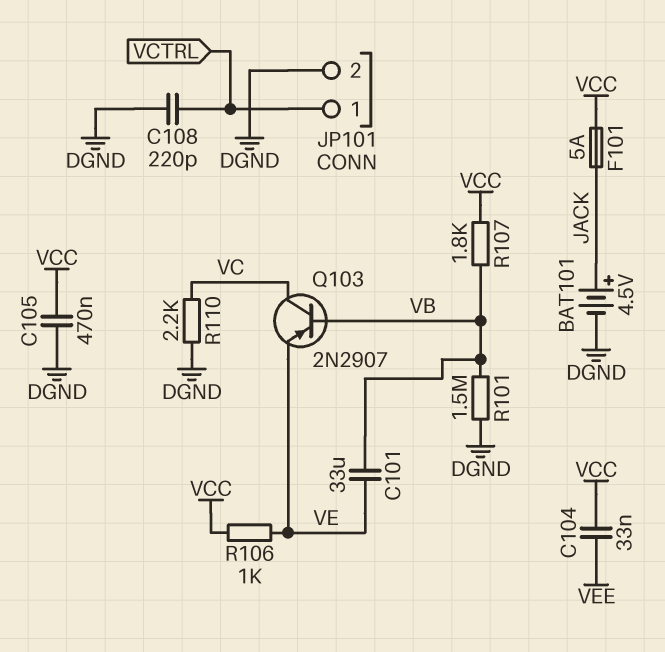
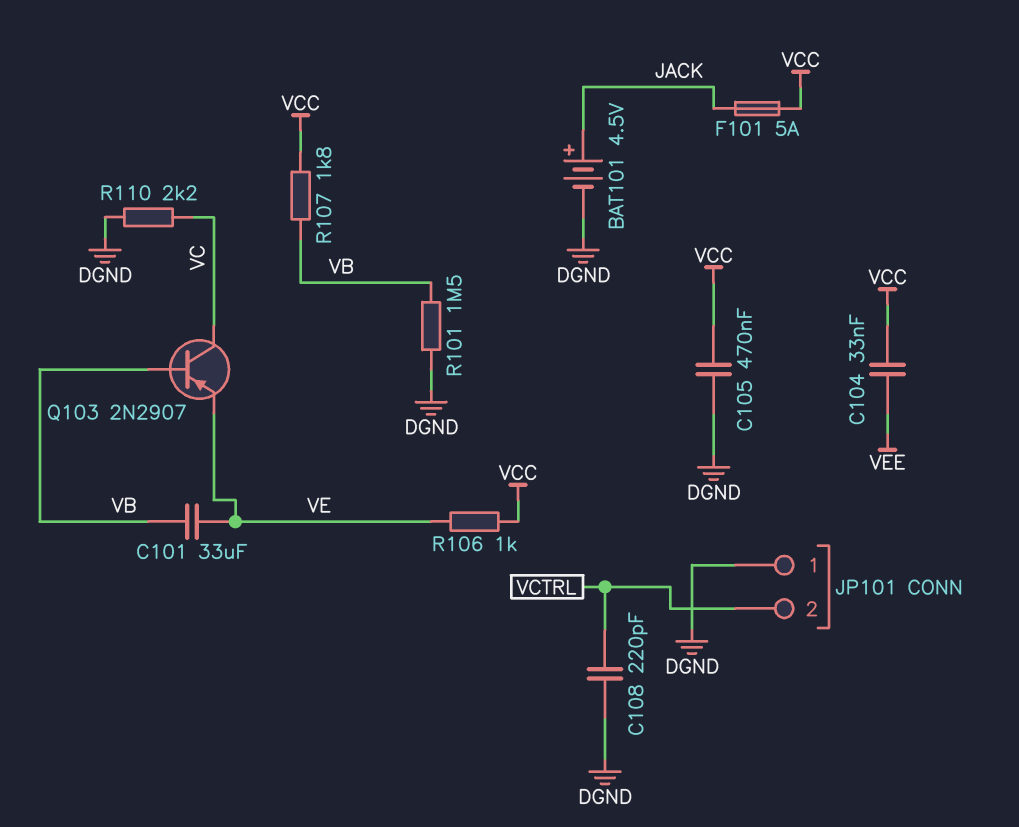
JP101 pin 1: VCTRL -> DGND
JP101 pin 2: DGND -> VCTRL

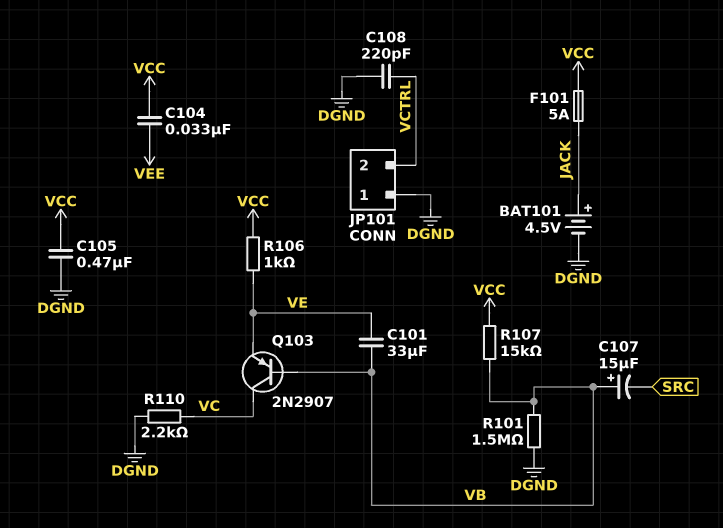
C107: none -> 15uF (plus VB, minus SRC)
R107: 1.8k (VB, VCC) -> 15k (VB, VCC)

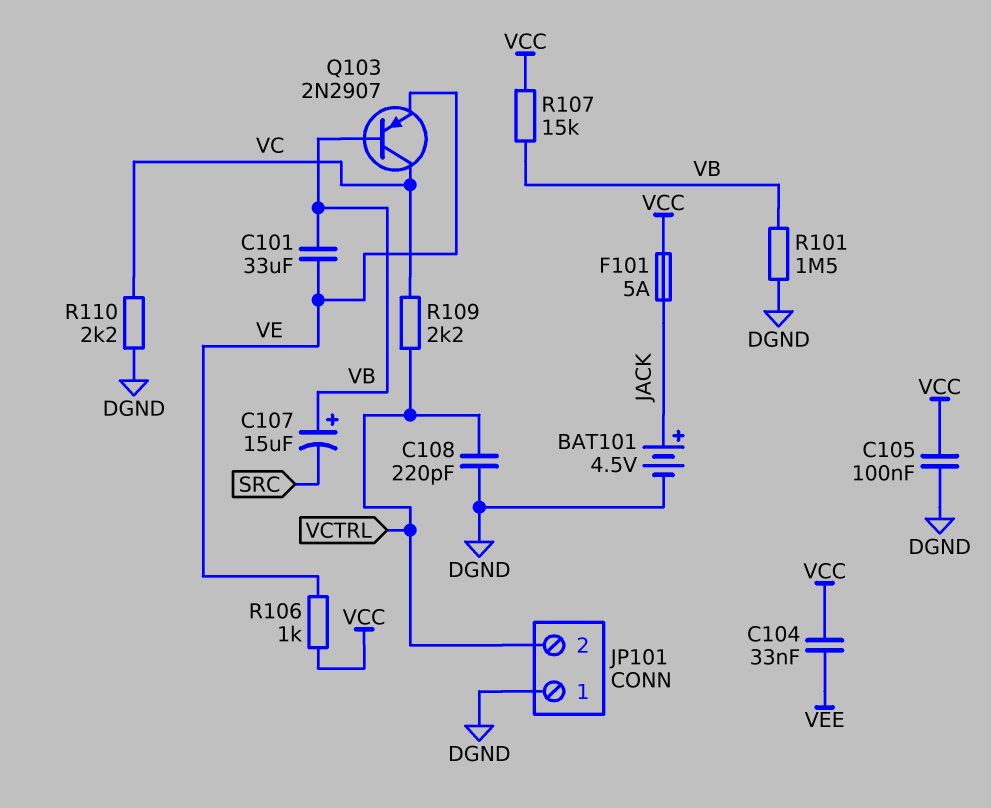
C105: 470nF (DGND, VCC) -> 100nF (DGND, VCC)
R109: none -> 2.2k (VC, VCTRL)

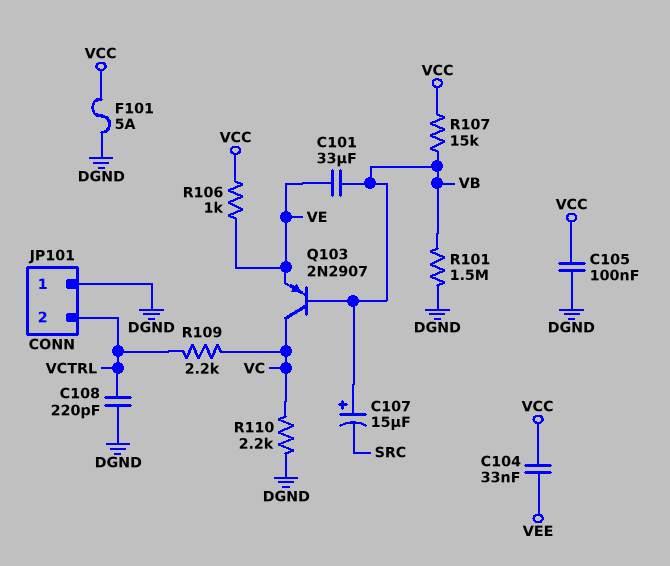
BAT101: 4.5V (plus JACK, minus DGND) -> none
F101: 5A (JACK, VCC) -> 5A (DGND, VCC)

